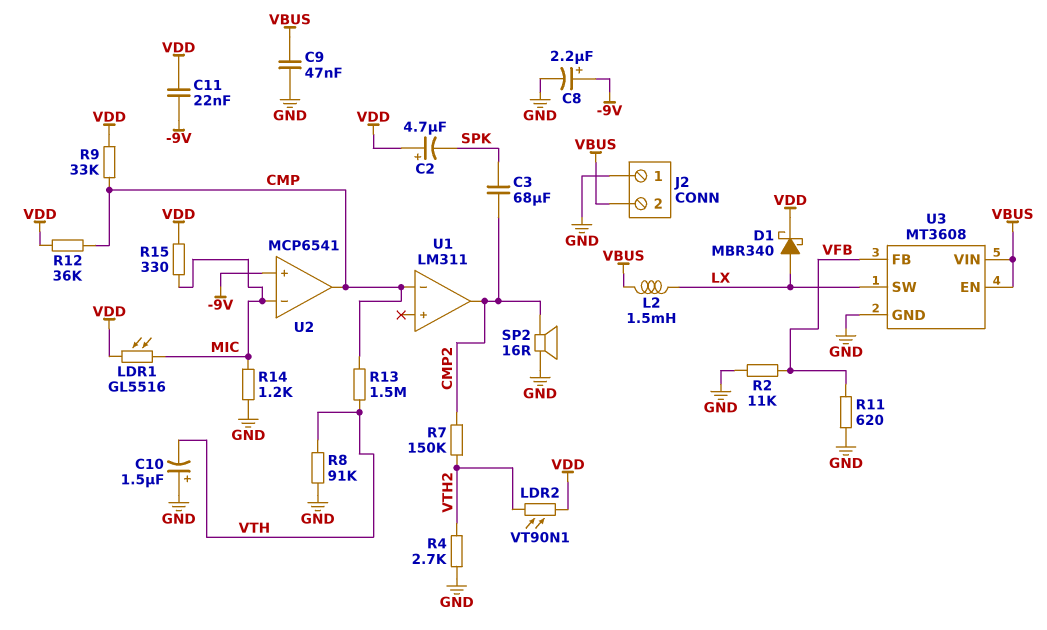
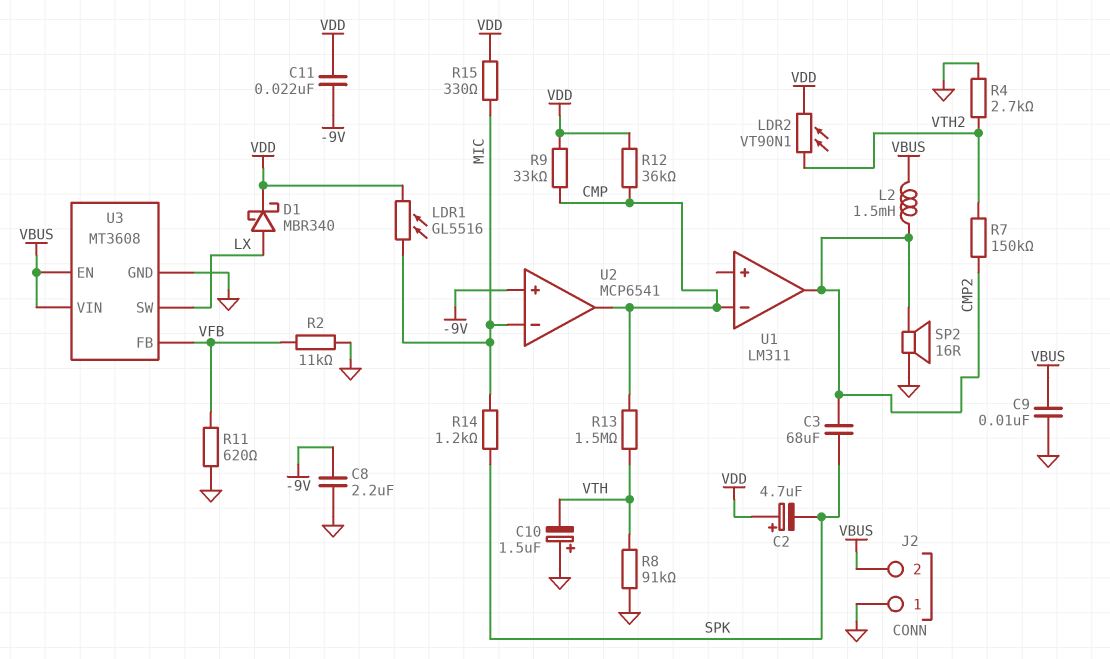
C8: 2.2uF (plus -9V, minus GND) -> 2.2uF (-9V, GND)
C9: 47nF (GND, VBUS) -> 10nF (GND, VBUS)
L2: 1.5mH (LX, VBUS) -> 1.5mH (CMP2, VBUS)
R14: 1.2k (GND, MIC) -> 1.2k (MIC, SPK)

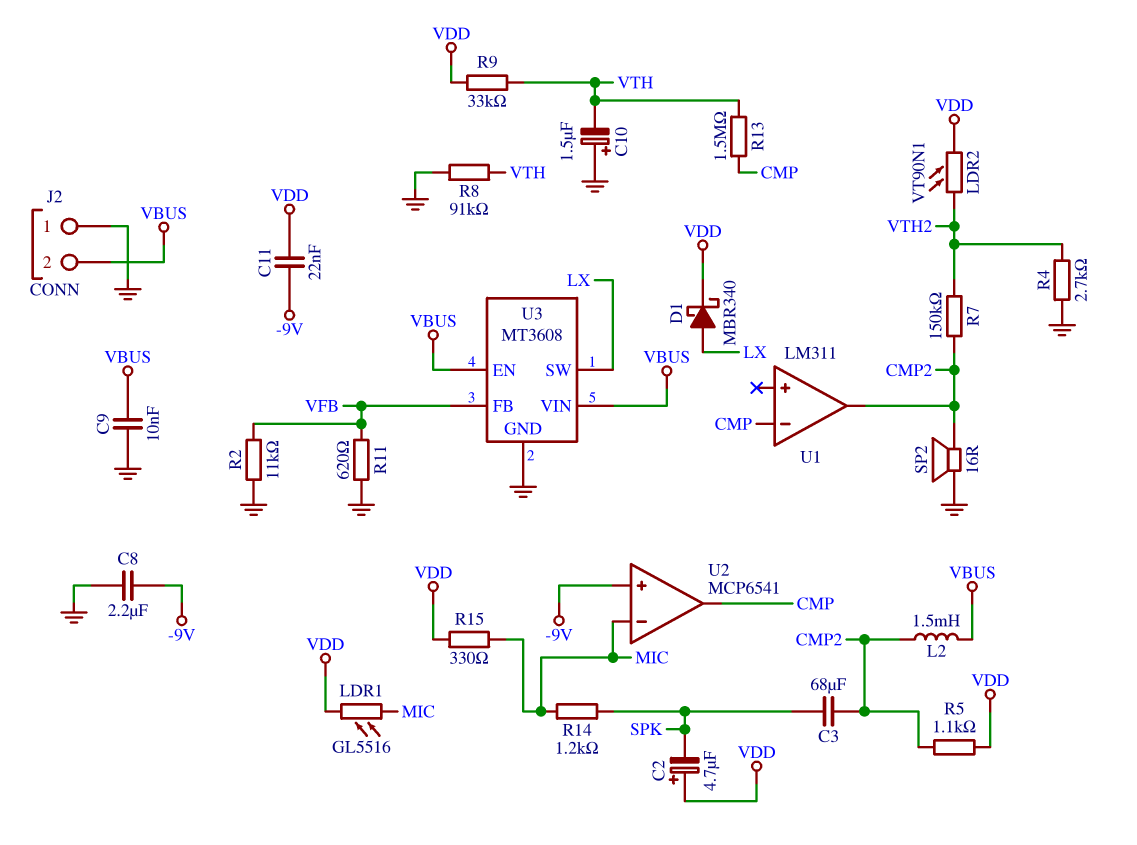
R5: none -> 1.1k (CMP2, VDD)
R9: 33k (CMP, VDD) -> 33k (VDD, VTH)
R12: 36k (CMP, VDD) -> none

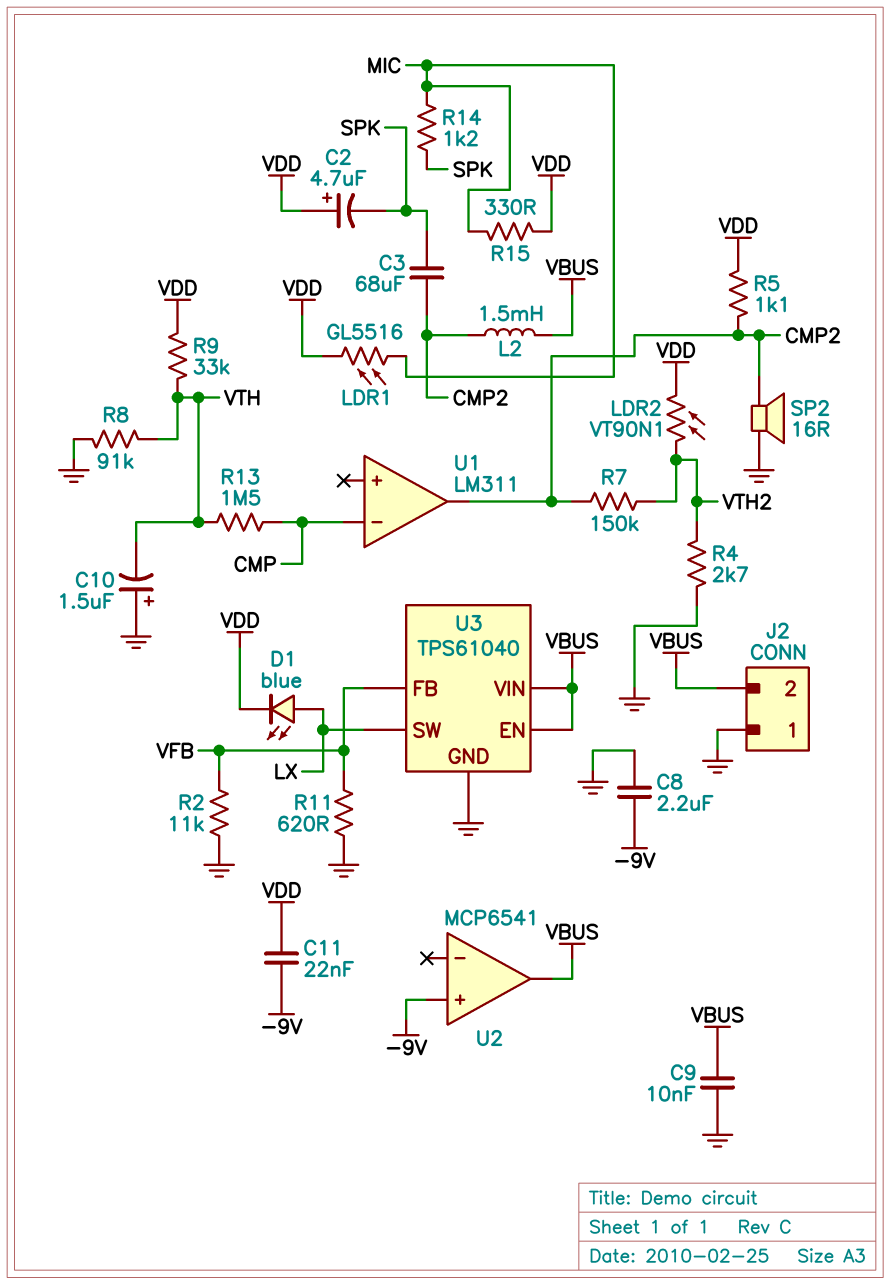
D1: schottky MBR340 (A LX, K VDD) -> LED blue (A LX, K VDD)
U2 pin in-: MIC -> none
U2 pin out: CMP -> VBUS
U3: MT3608 -> TPS61040

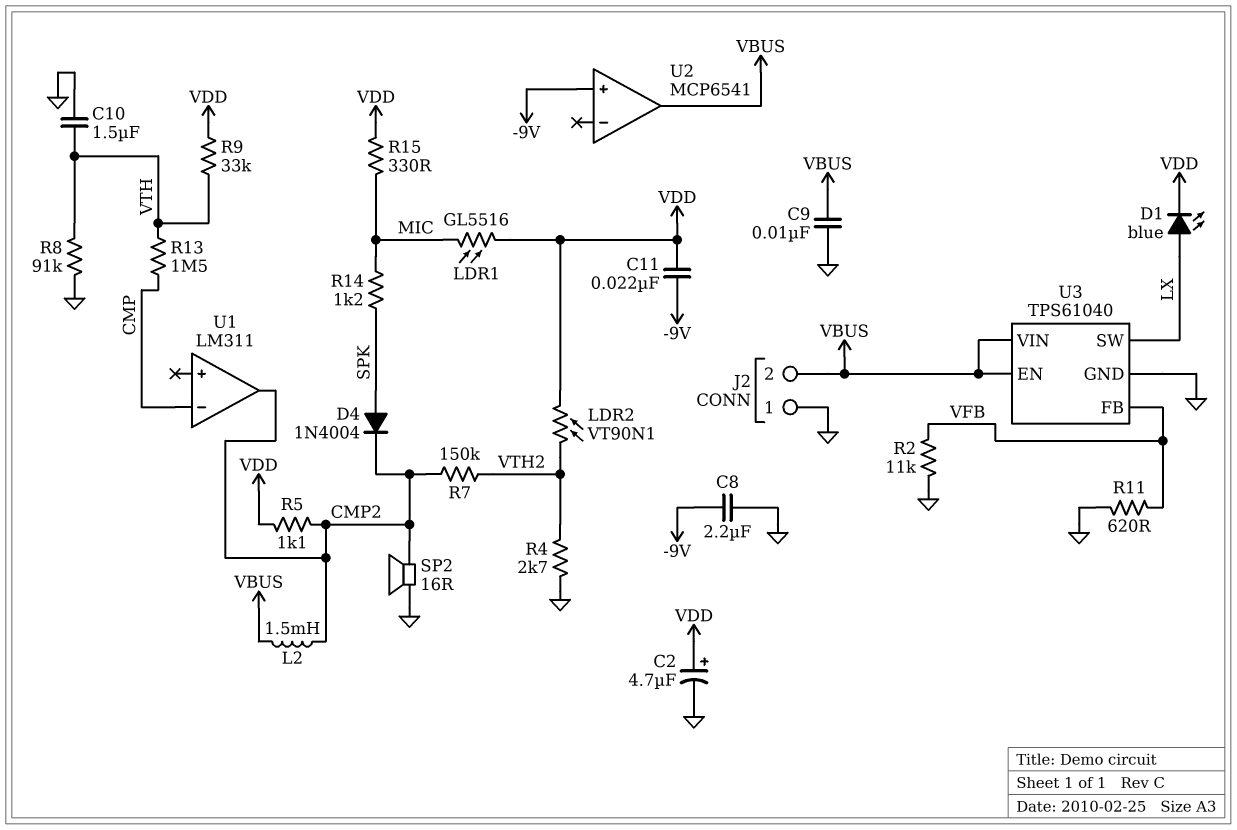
C2: 4.7uF (plus VDD, minus SPK) -> 4.7uF (plus VDD, minus GND)
C3: 68uF (CMP2, SPK) -> none
C10: 1.5uF (plus GND, minus VTH) -> 1.5uF (GND, VTH)
D4: none -> diode 1N4004 (A SPK, K CMP2)

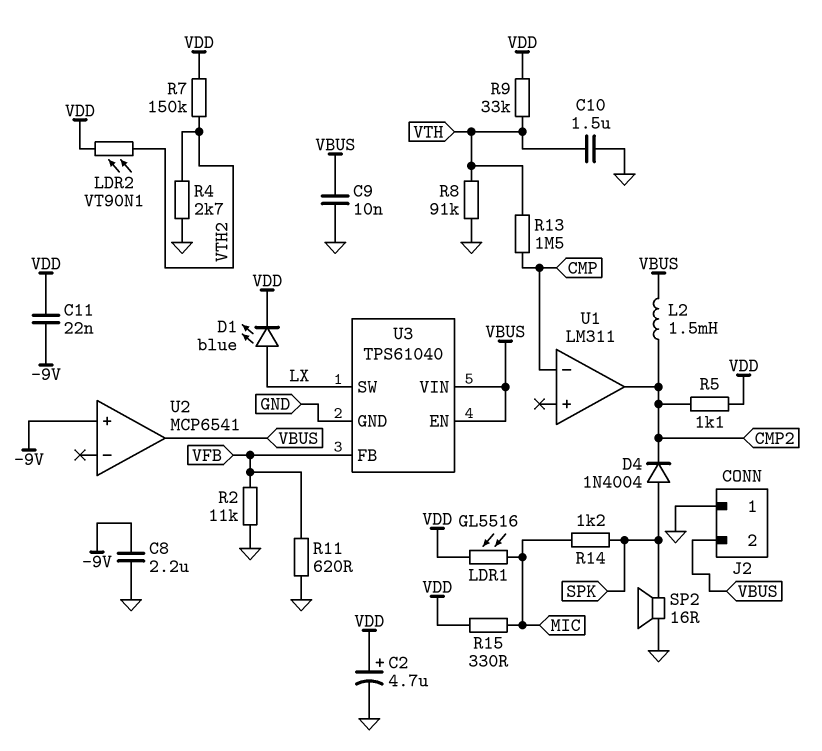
R7: 150k (CMP2, VTH2) -> 150k (VDD, VTH2)
SP2: speaker 16R (CMP2, GND) -> speaker 16R (GND, SPK)

